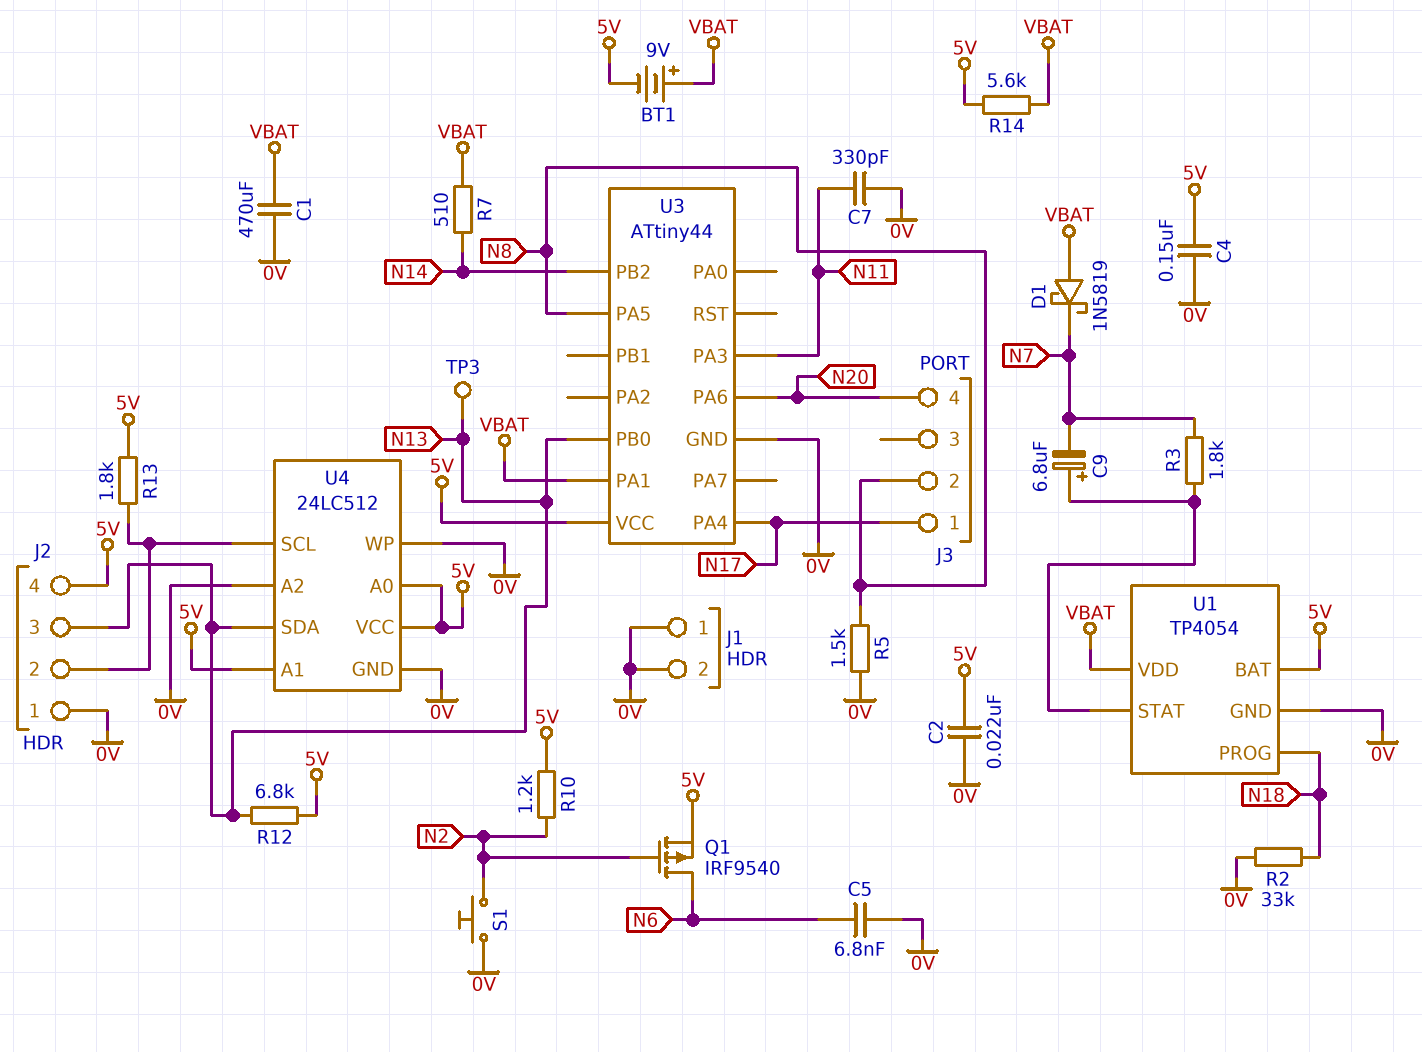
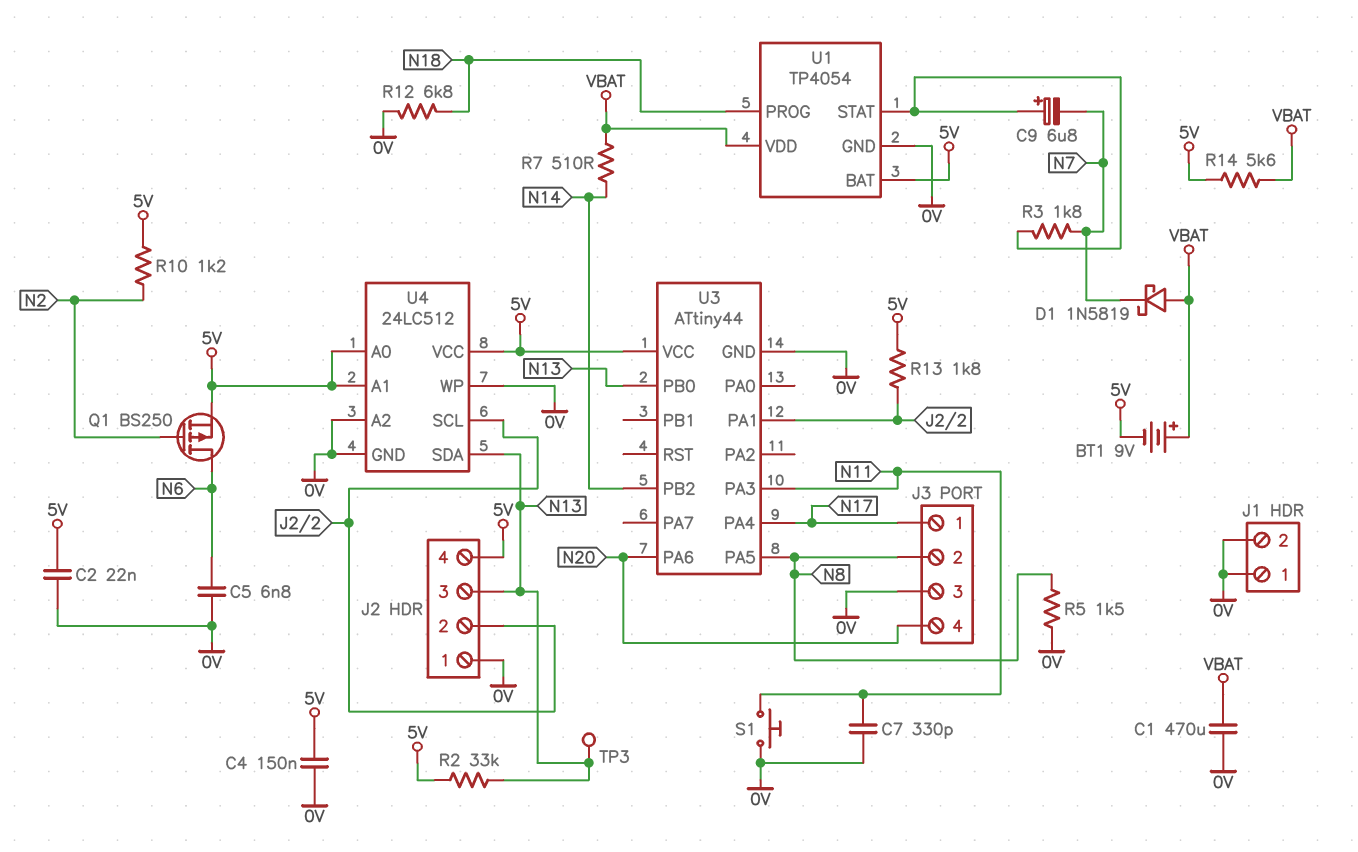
J3 pin 3: none -> 0V
Q1: PMOS IRF9540 (G N2, D N6, S 5V) -> PMOS BS250 (G N2, D N6, S 5V)
R2: 33k (0V, N18) -> 33k (5V, N13)
R12: 6.8k (5V, N13) -> 6.8k (0V, N18)
S1: button (0V, N2) -> button (0V, N11)
U3 pin PA1: VBAT -> J2/2

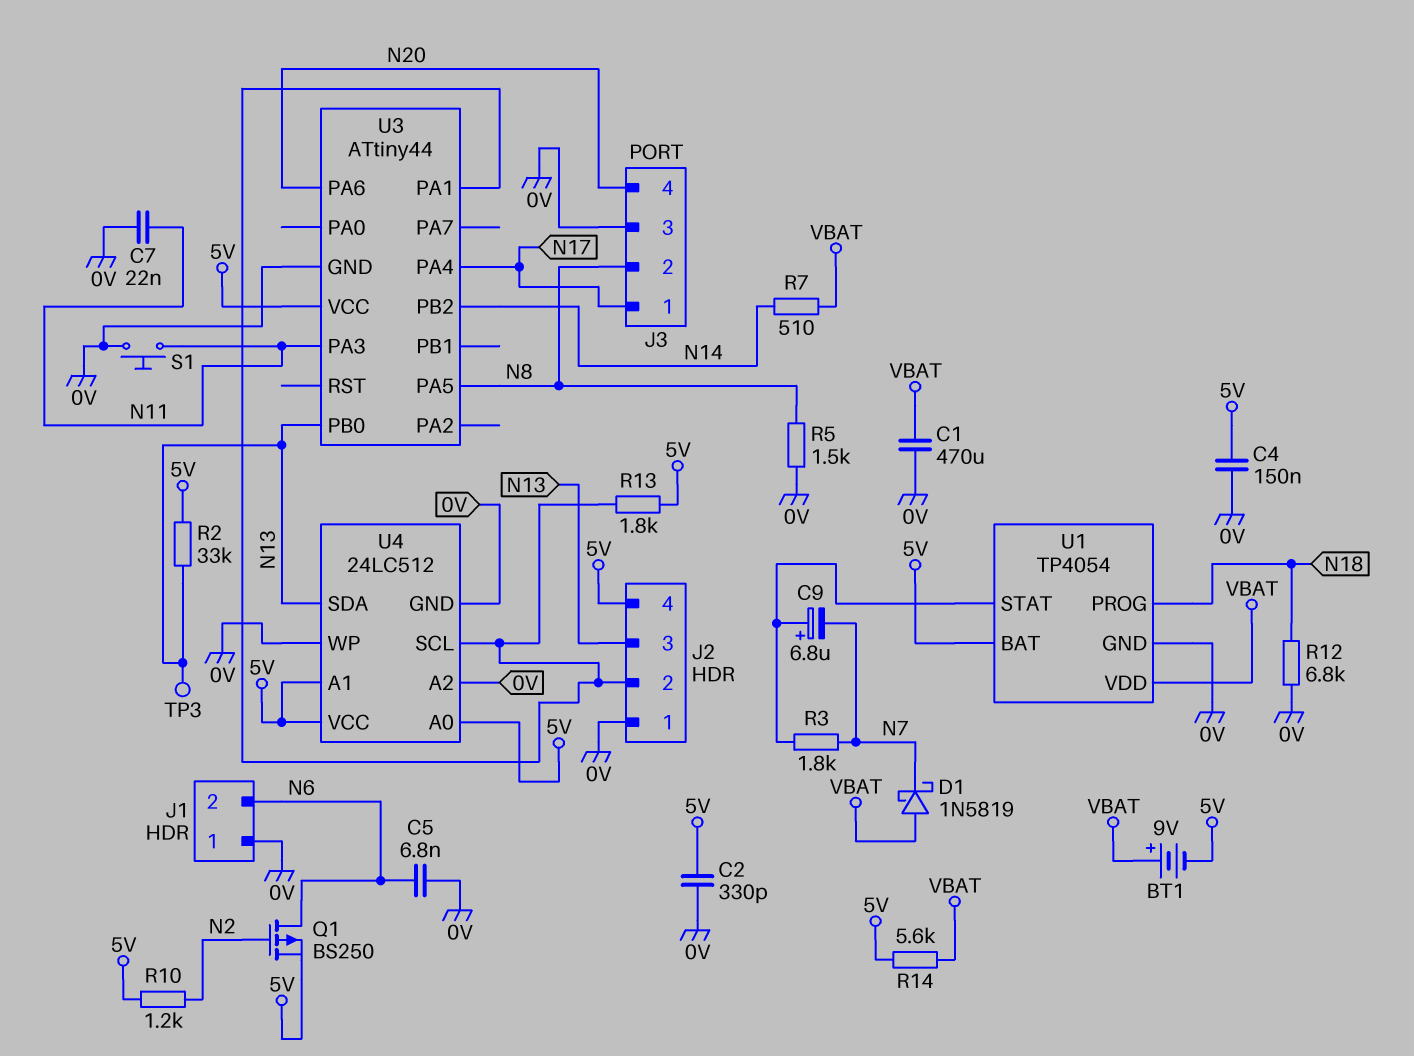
C2: 22nF (0V, 5V) -> 330pF (0V, 5V)
C7: 330pF (0V, N11) -> 22nF (0V, N11)
J1 pin 2: 0V -> N6

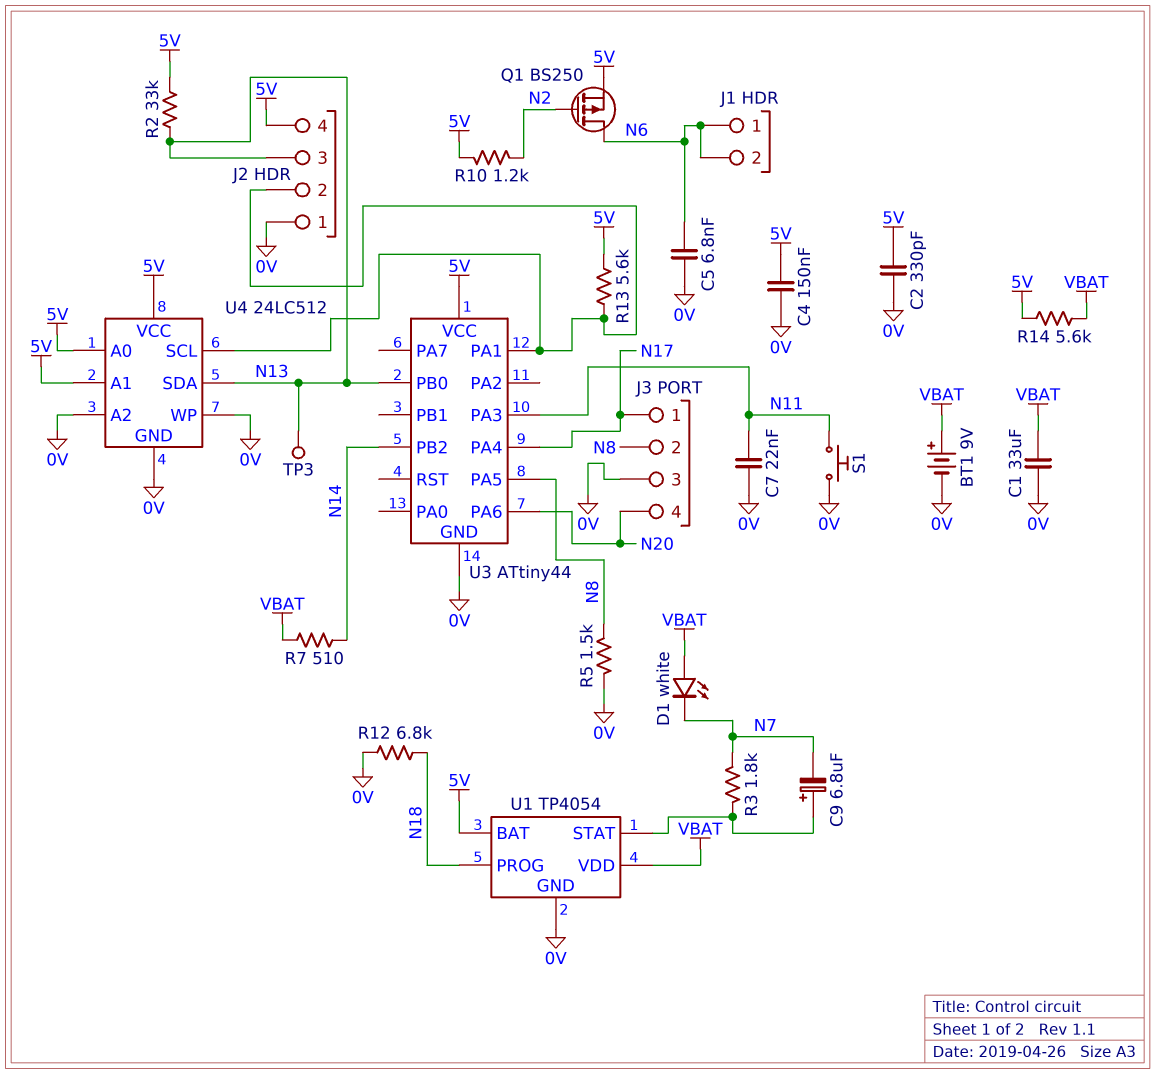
BT1: 9V (plus VBAT, minus 5V) -> 9V (plus VBAT, minus 0V)
C1: 470uF (0V, VBAT) -> 33uF (0V, VBAT)
D1: schottky 1N5819 (A VBAT, K N7) -> LED white (A VBAT, K N7)
J1 pin 1: 0V -> N6
R13: 1.8k (5V, J2/2) -> 5.6k (5V, J2/2)

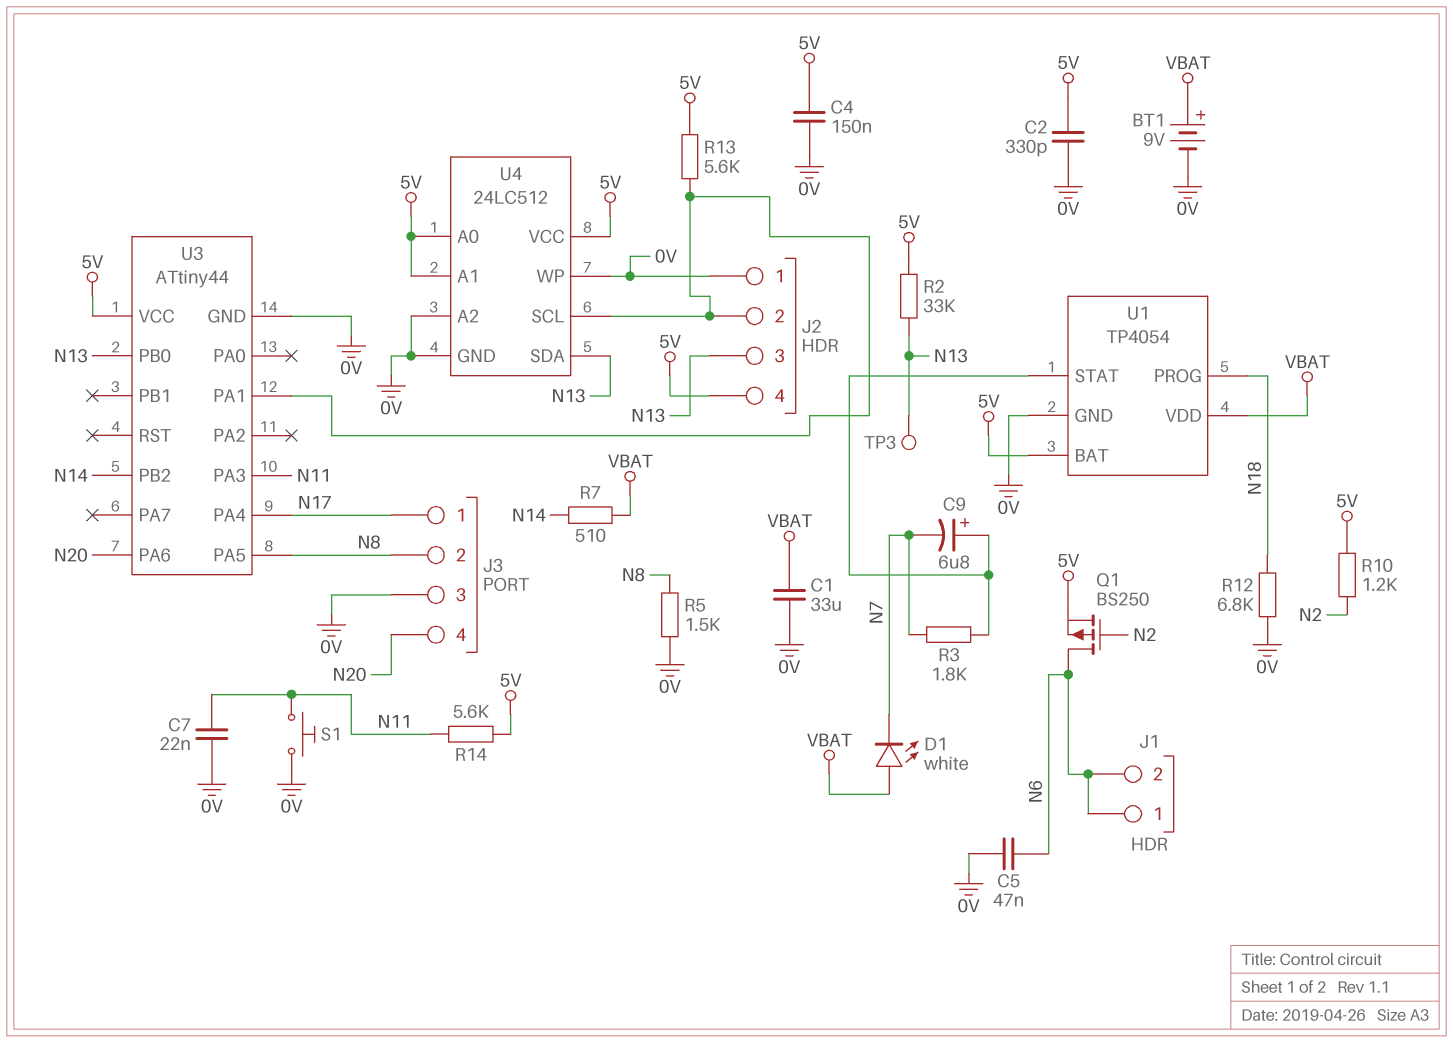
C5: 6.8nF (0V, N6) -> 47nF (0V, N6)
R14: 5.6k (5V, VBAT) -> 5.6k (5V, N11)

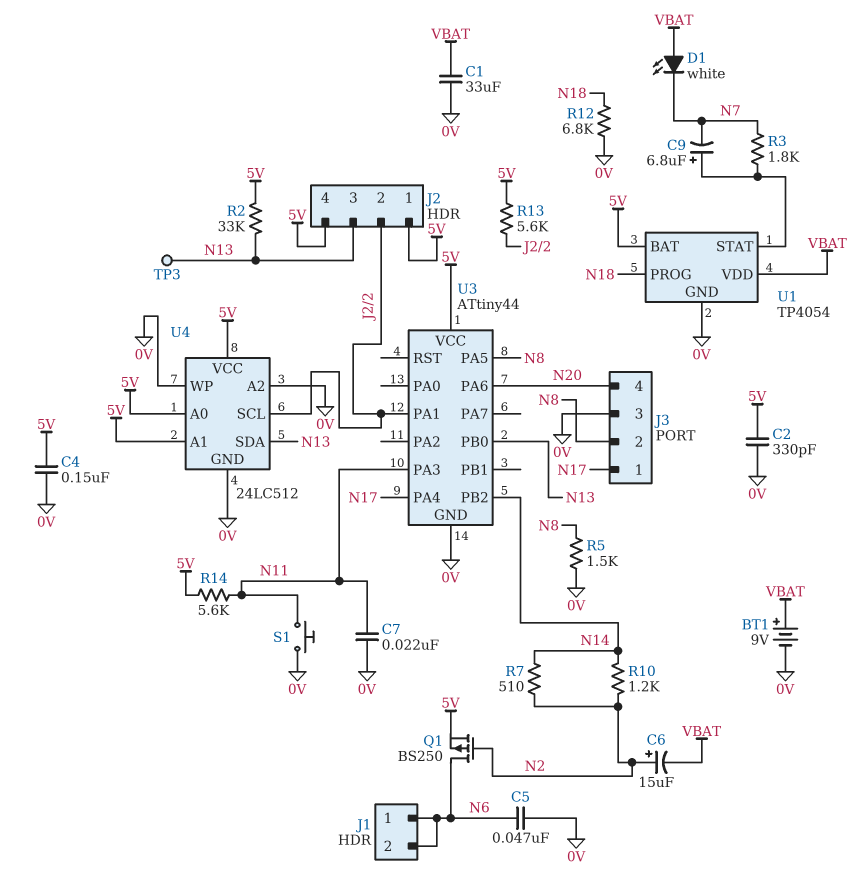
C6: none -> 15uF (plus N2, minus VBAT)
J2 pin 1: 0V -> 5V
R7: 510 (N14, VBAT) -> 510 (N2, N14)
R10: 1.2k (5V, N2) -> 1.2k (N2, N14)

